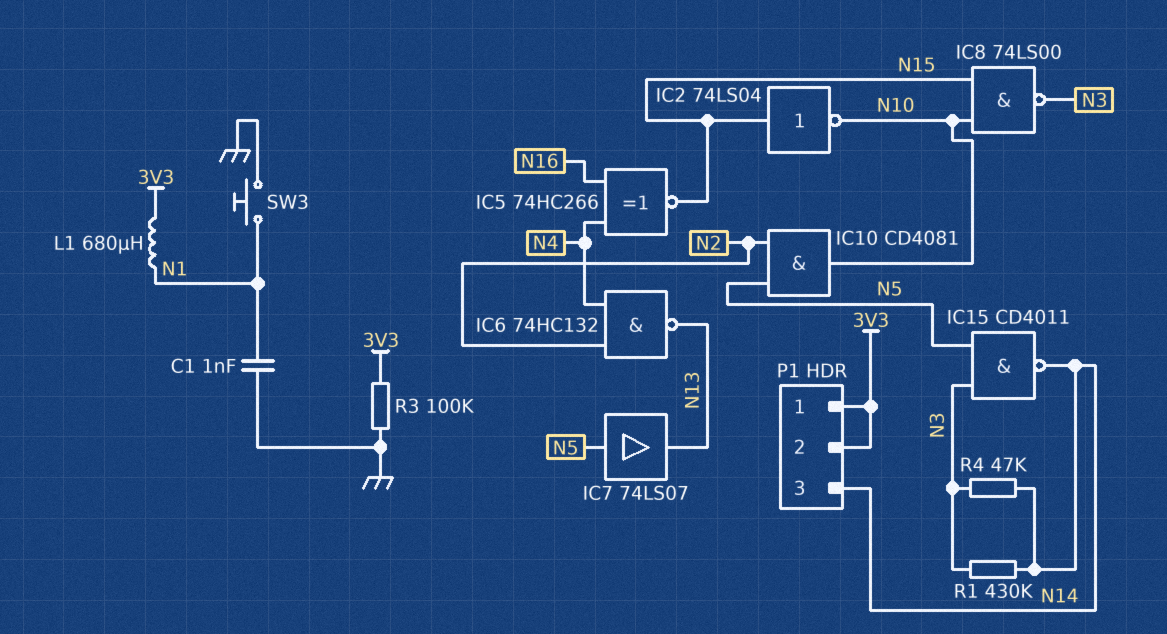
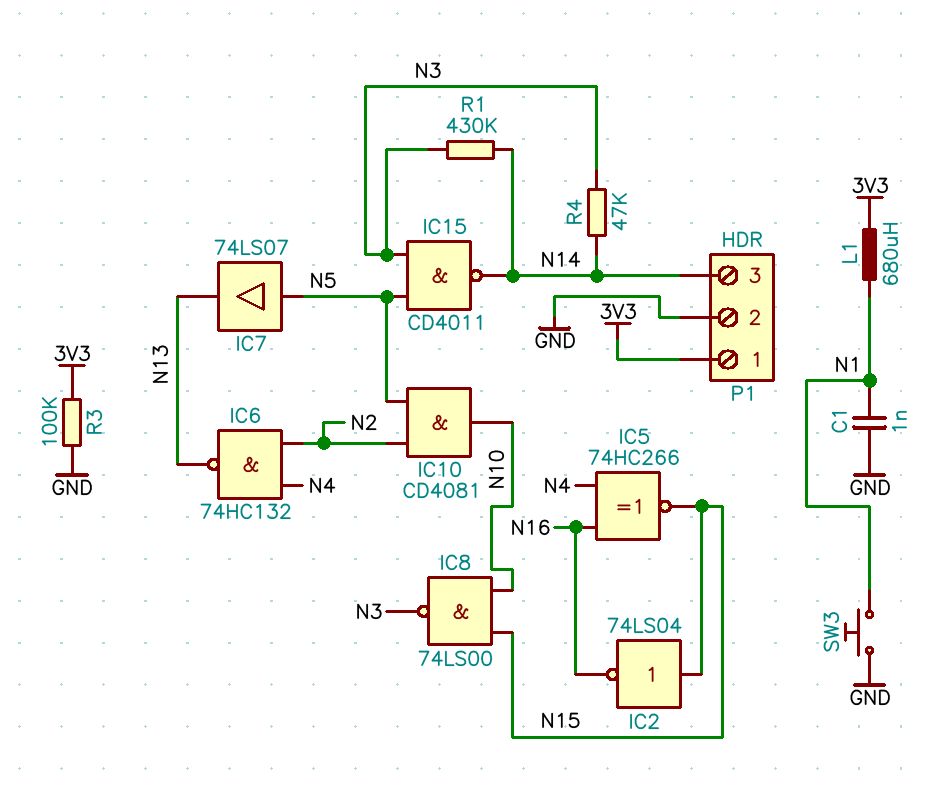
IC2: NOT 74LS04 (in N15, out N10) -> NOT 74LS04 (in N15, out N16)
P1 pin 2: 3V3 -> GND

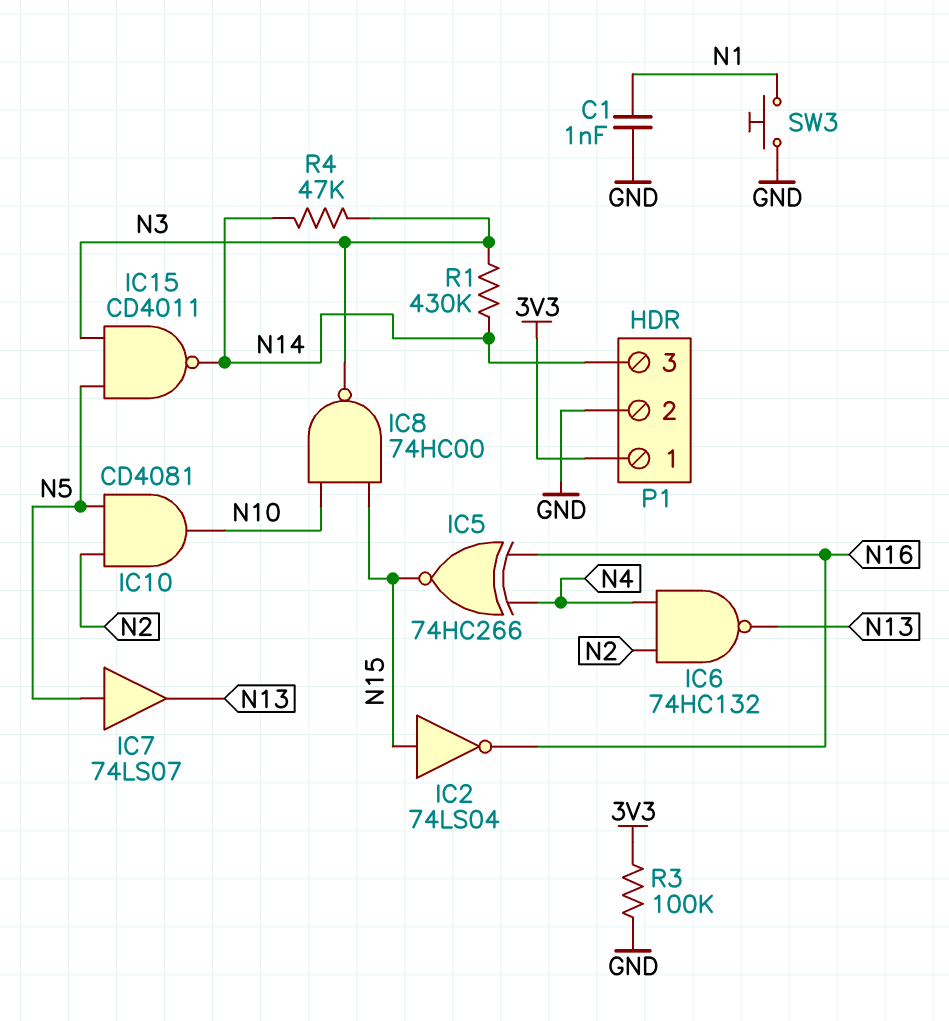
IC8: NAND 74LS00 (in N10, in N15, out N3) -> NAND 74HC00 (in N10, in N15, out N3)
L1: 680uH (3V3, N1) -> none

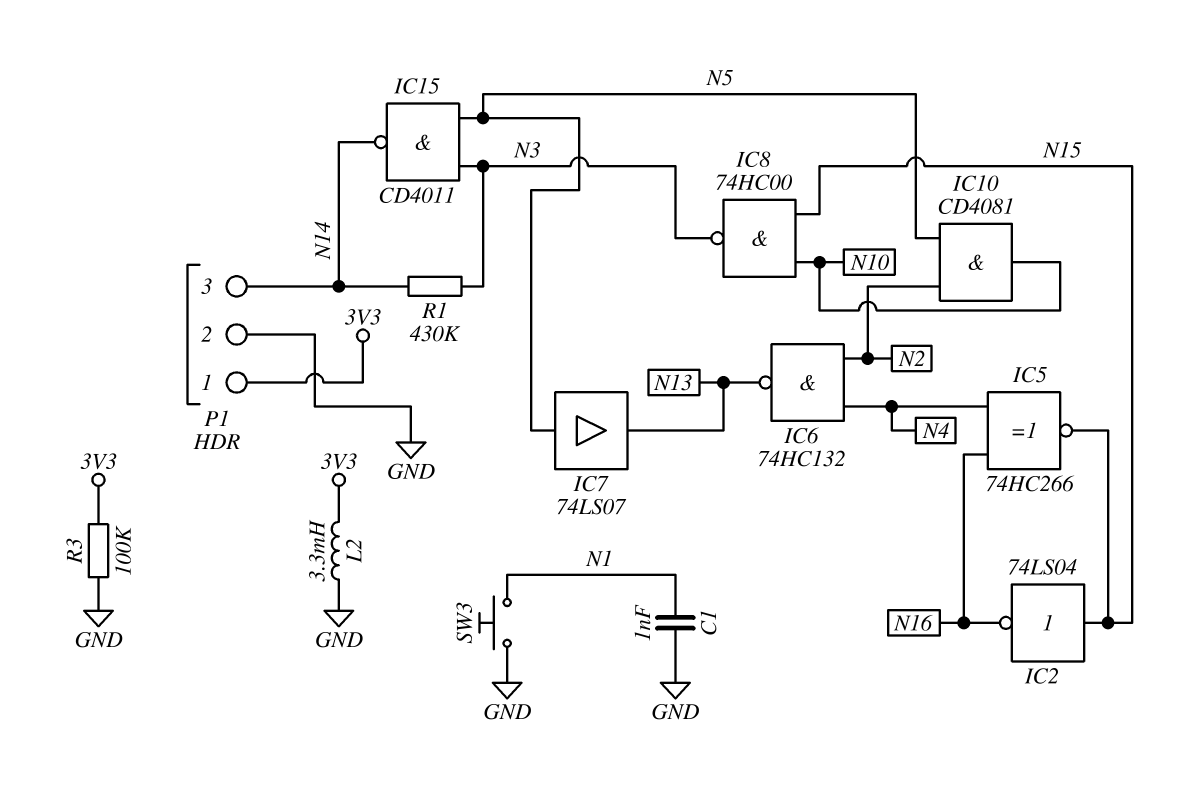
L2: none -> 3.3mH (3V3, GND)
R4: 47k (N3, N14) -> none

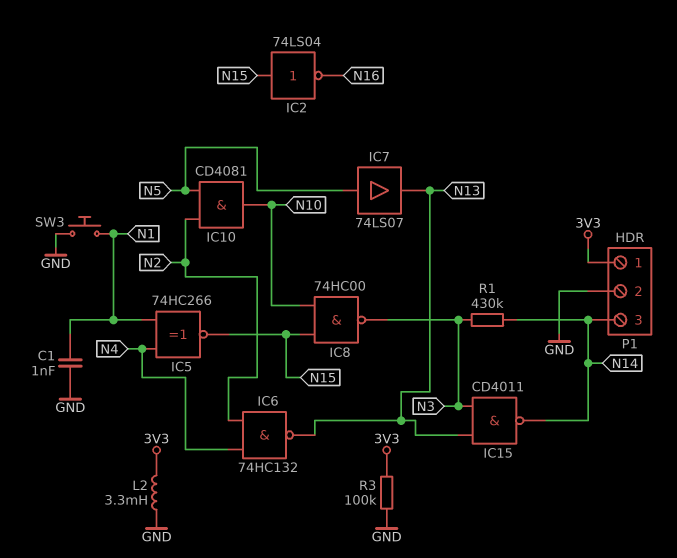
IC5: XNOR 74HC266 (in N4, in N16, out N15) -> XNOR 74HC266 (in N1, in N4, out N15)
IC15: NAND CD4011 (in N3, in N5, out N14) -> NAND CD4011 (in N3, in N13, out N14)

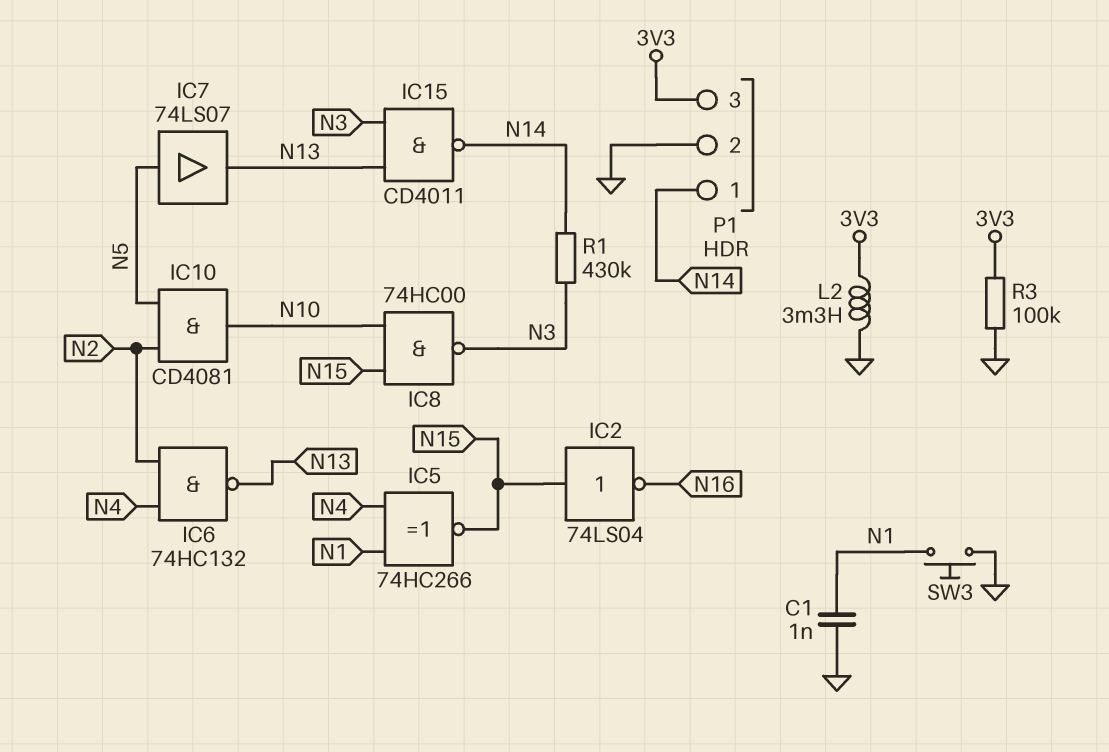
P1 pin 1: 3V3 -> N14
P1 pin 3: N14 -> 3V3

